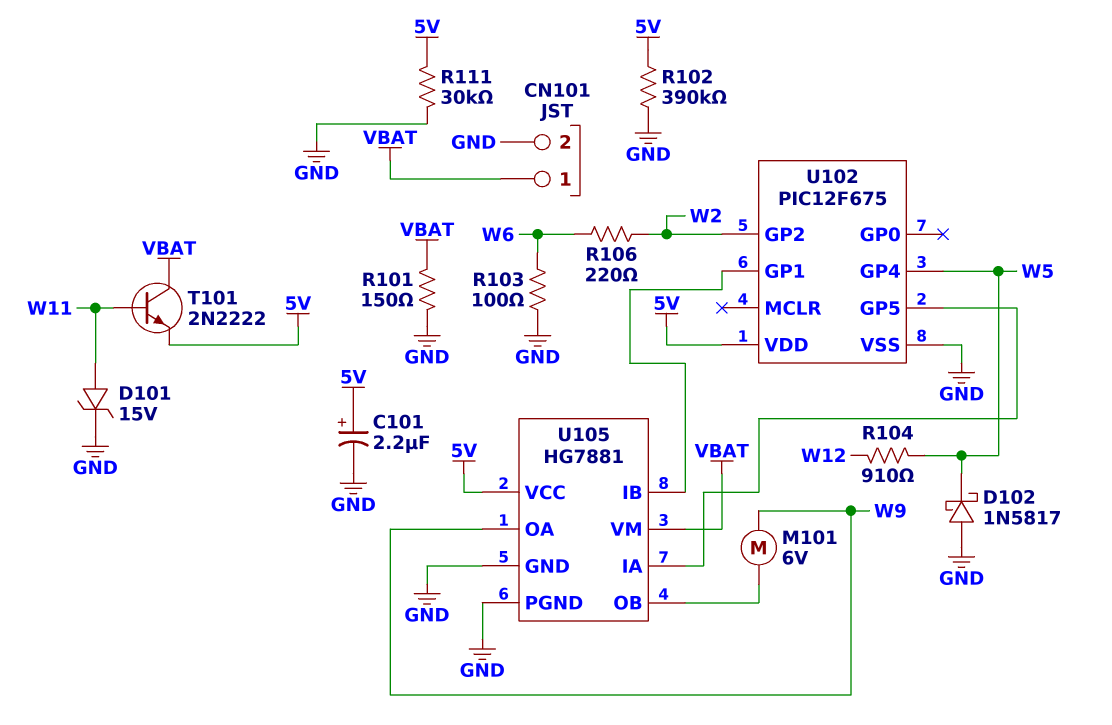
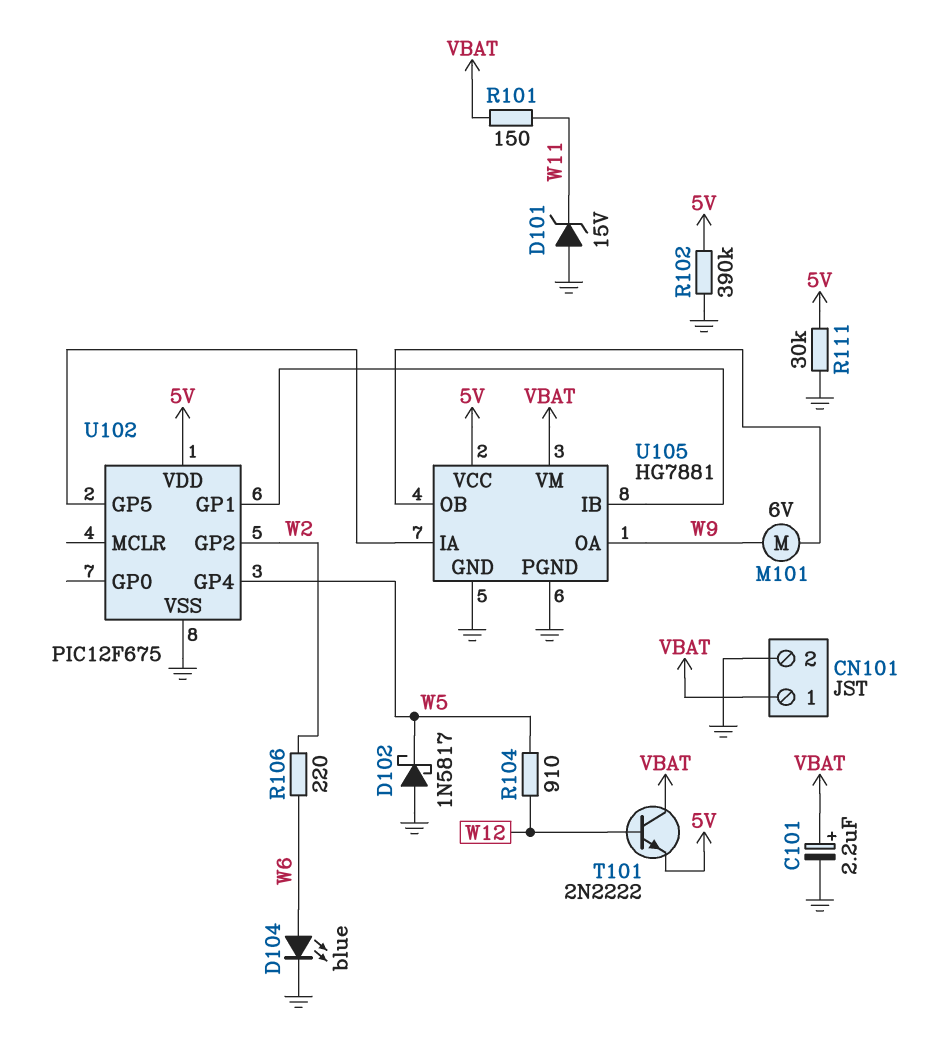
C101: 2.2uF (plus 5V, minus GND) -> 2.2uF (plus VBAT, minus GND)
D101: zener 15V (A W11, K GND) -> zener 15V (A GND, K W11)
D104: none -> LED blue (A W6, K GND)
R101: 150 (GND, VBAT) -> 150 (VBAT, W11)
R103: 100 (GND, W6) -> none
T101: NPN 2N2222 (B W11, C VBAT, E 5V) -> NPN 2N2222 (B W12, C VBAT, E 5V)

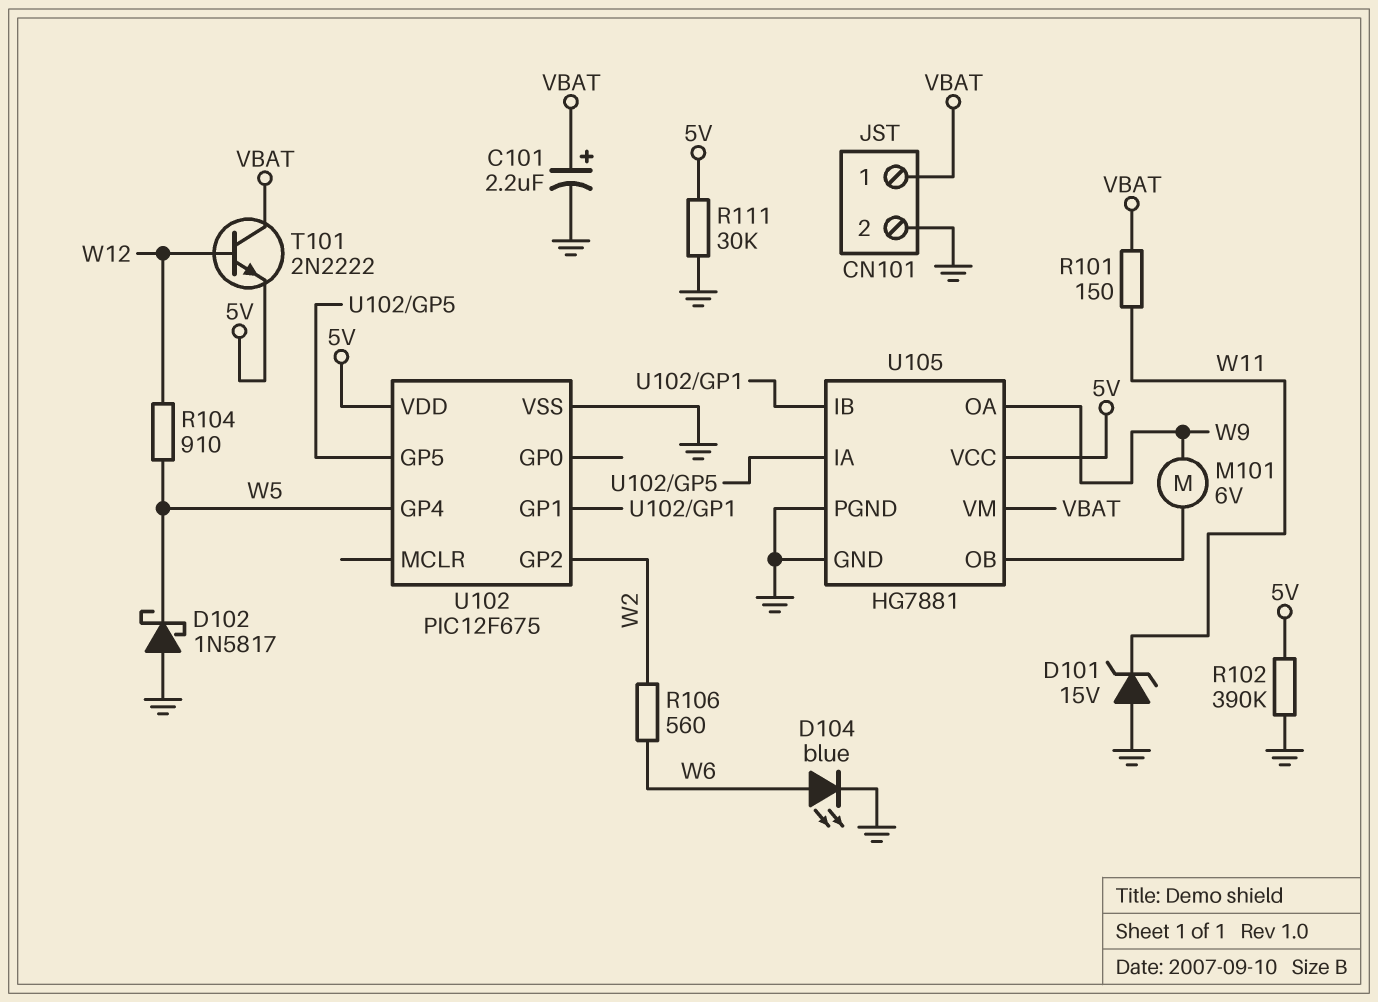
R106: 220 (W2, W6) -> 560 (W2, W6)

